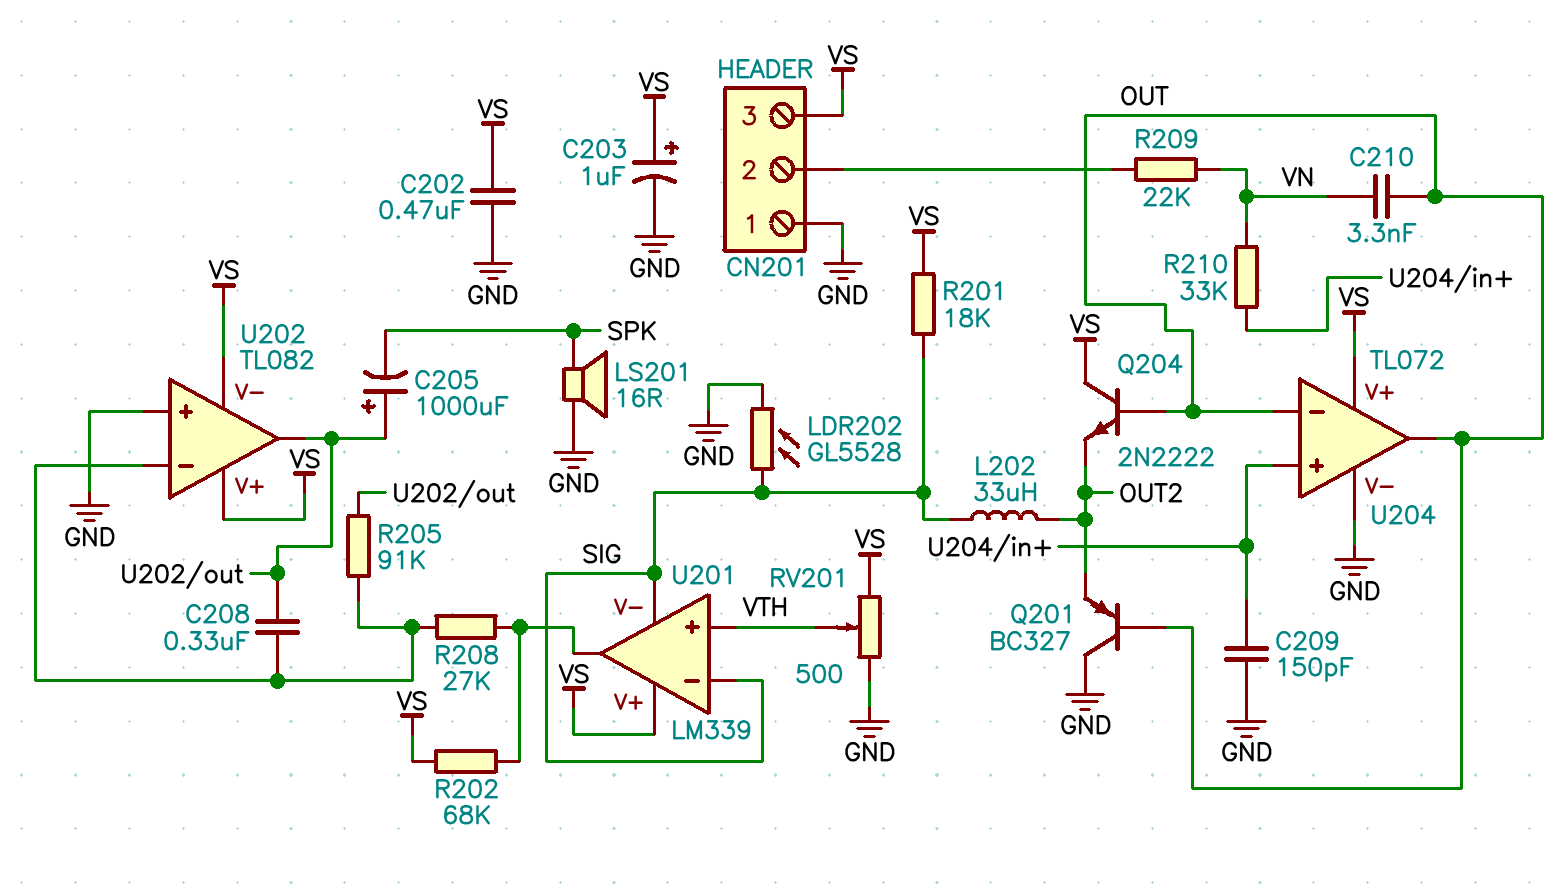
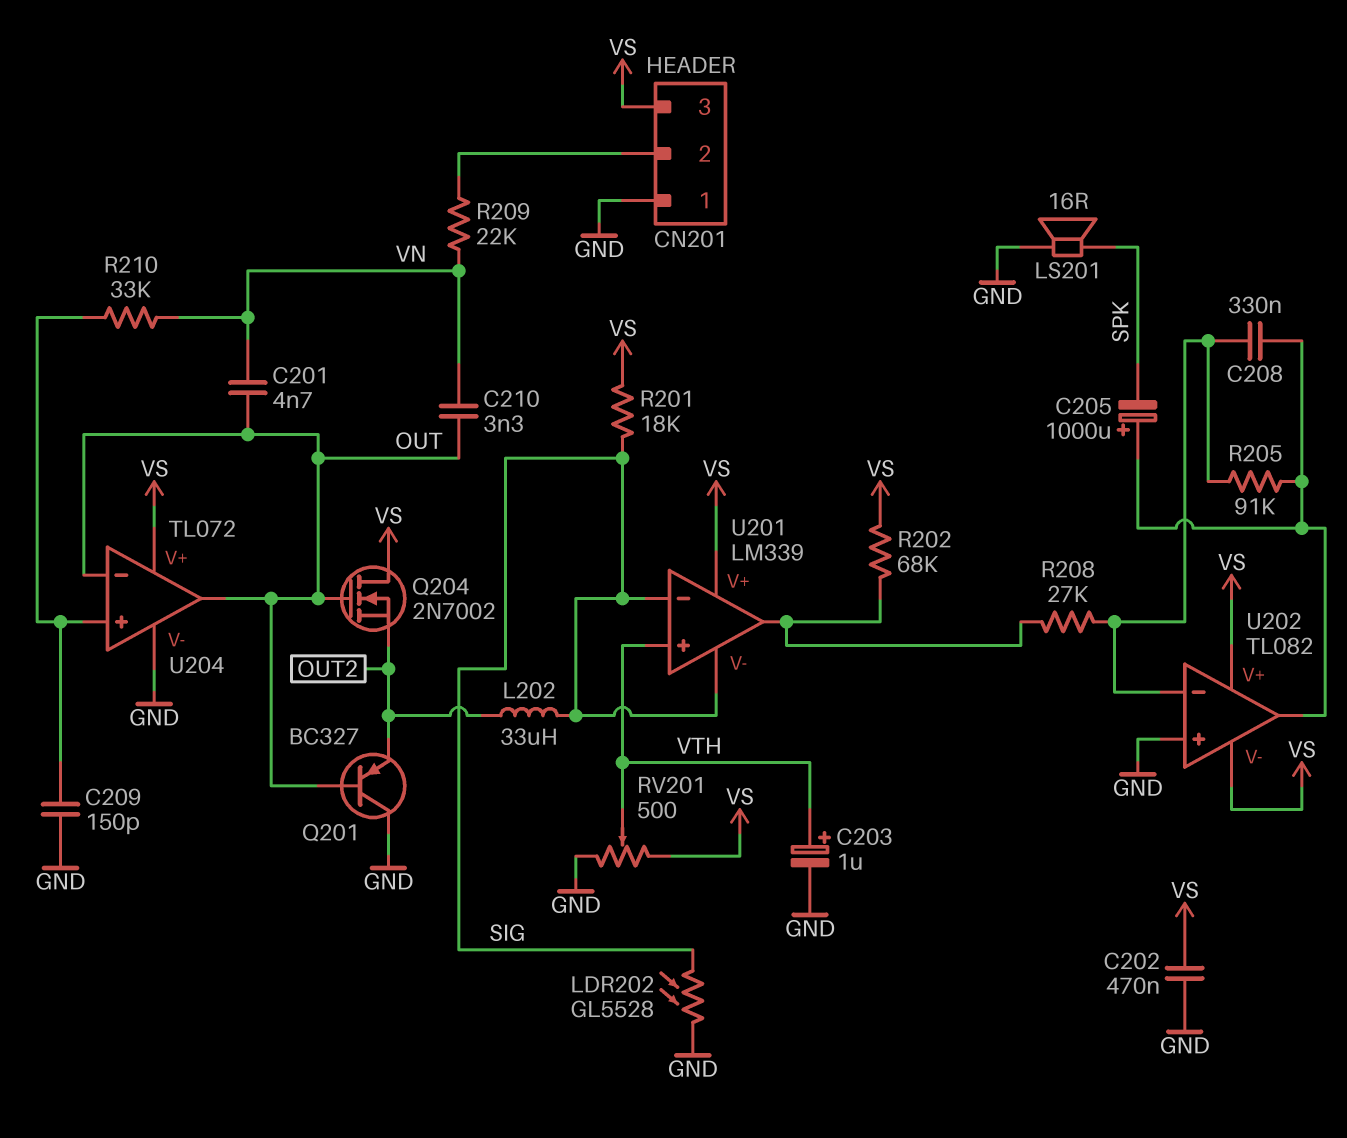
C201: none -> 4.7nF (OUT, VN)
C203: 1uF (plus VS, minus GND) -> 1uF (plus VTH, minus GND)
Q204: NPN 2N2222 (B OUT, C VS, E OUT2) -> NMOS 2N7002 (G OUT, D VS, S OUT2)

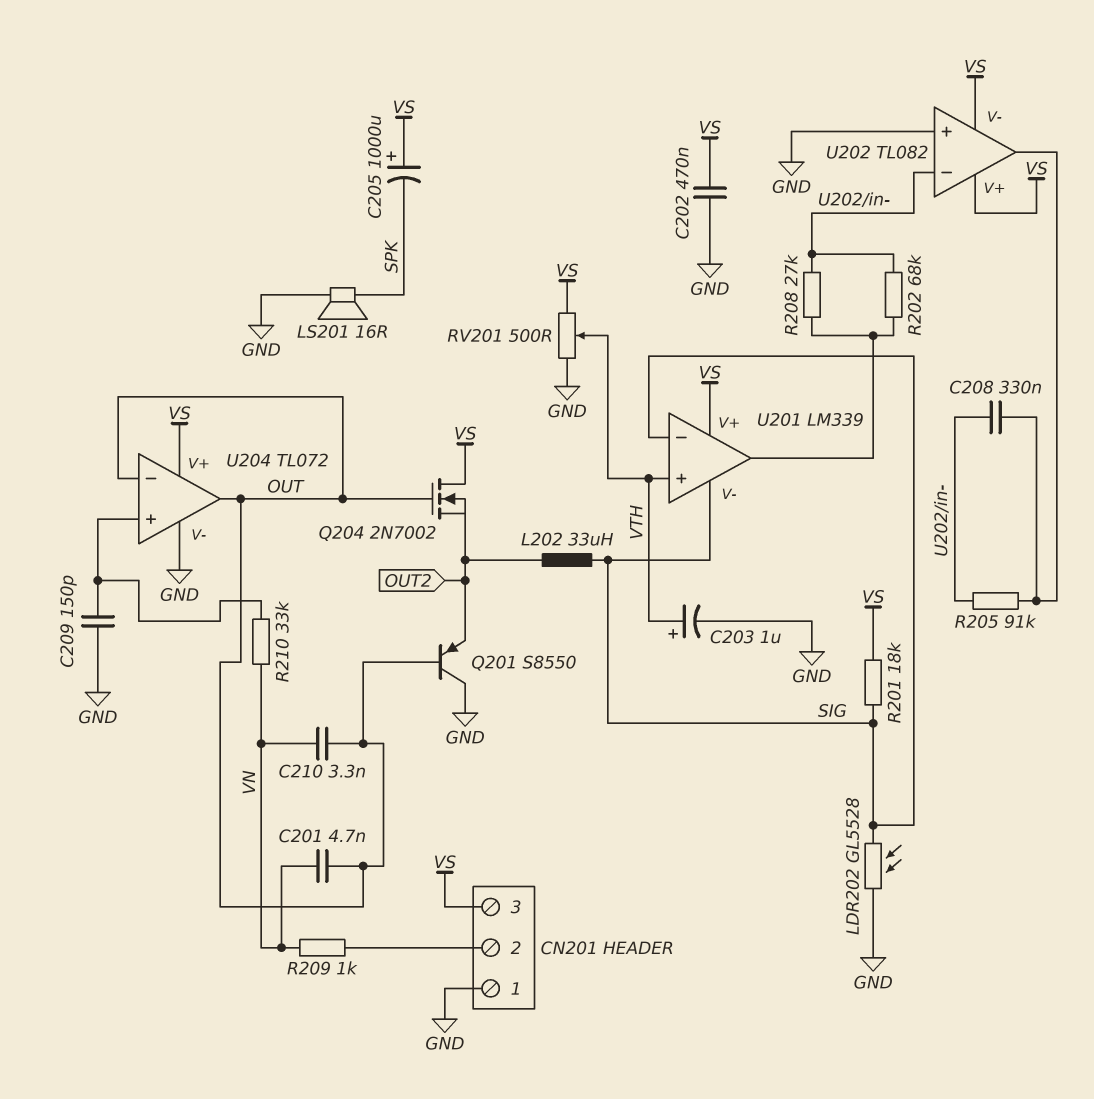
C205: 1000uF (plus U202/out, minus SPK) -> 1000uF (plus VS, minus SPK)
Q201: PNP BC327 (B OUT, C GND, E OUT2) -> PNP S8550 (B OUT, C GND, E OUT2)
R202: 68k (U201/out, VS) -> 68k (U201/out, U202/in-)
R209: 22k (CN201/2, VN) -> 1k (CN201/2, VN)

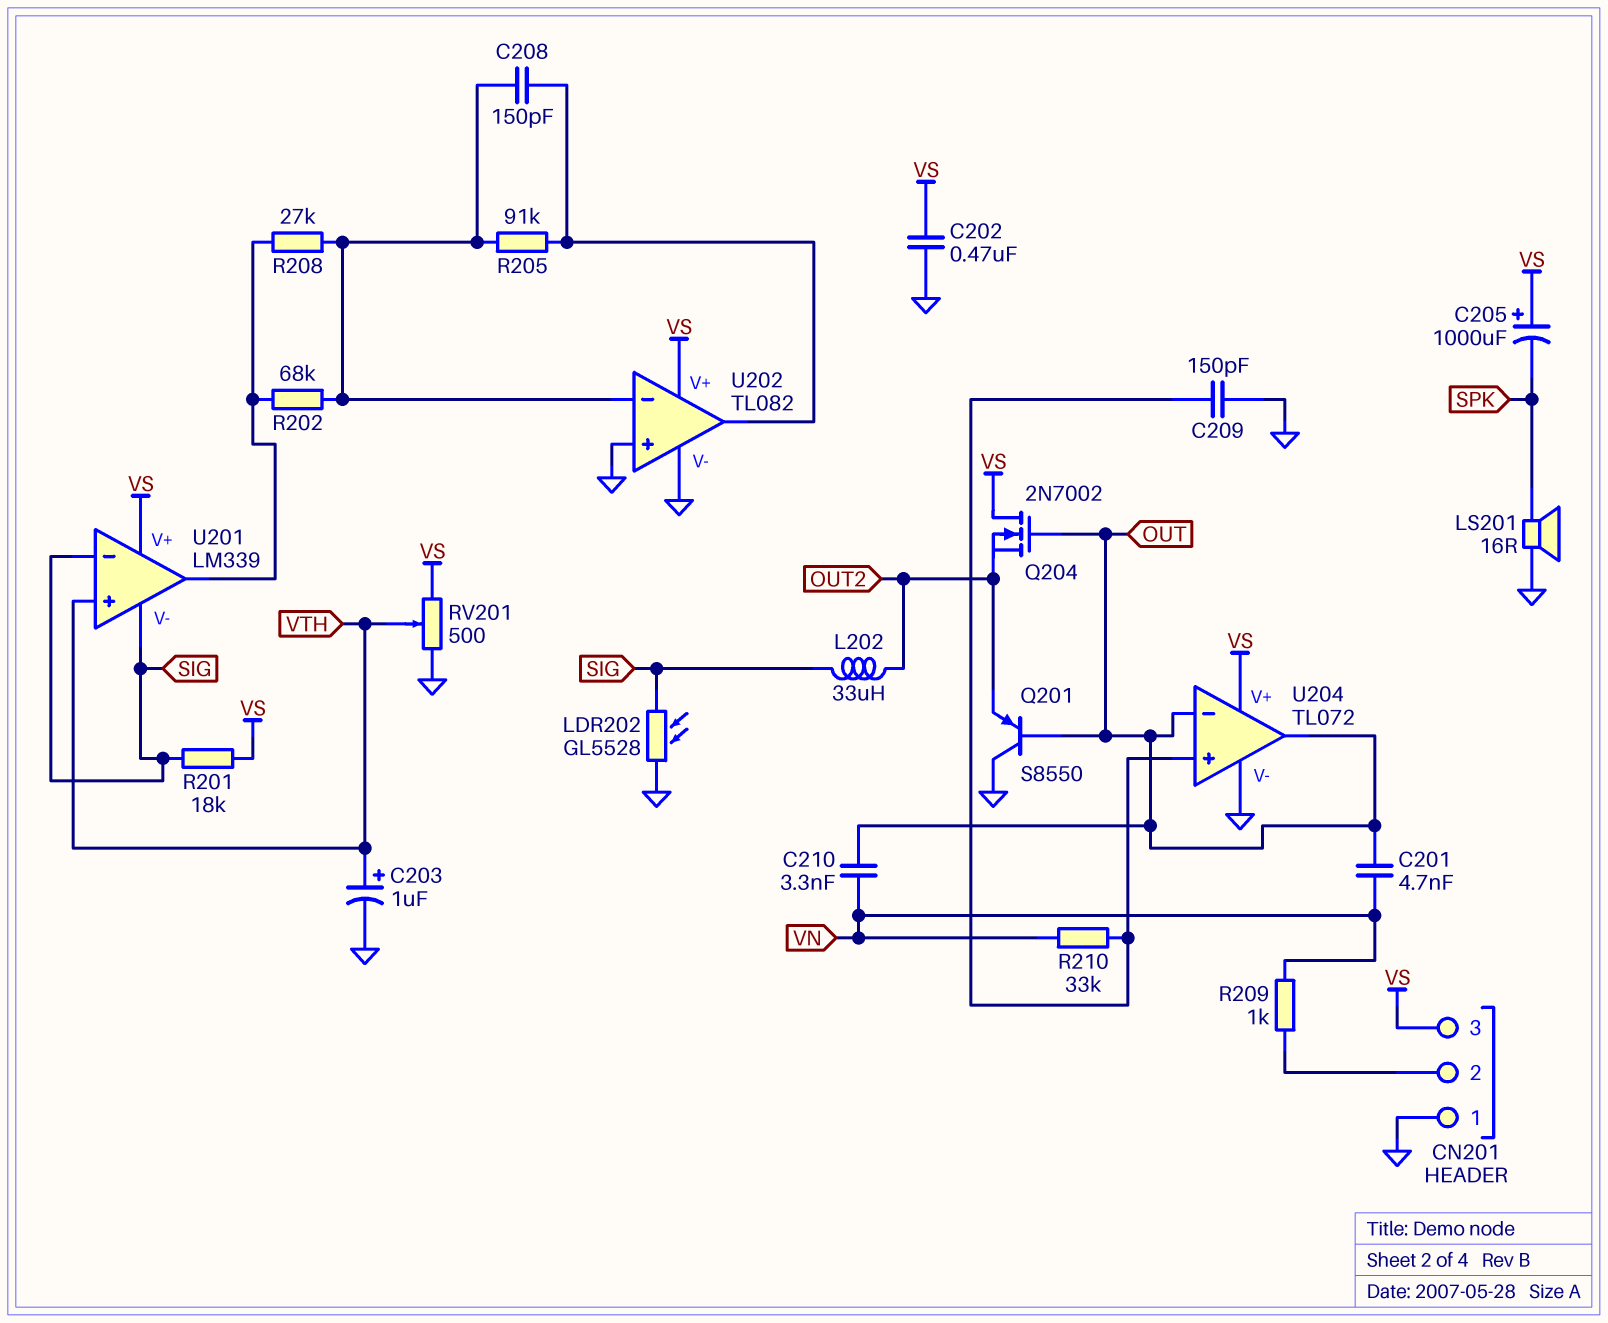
C208: 330nF (U202/in-, U202/out) -> 150pF (U202/in-, U202/out)
U202 pin V-: VS -> GND

